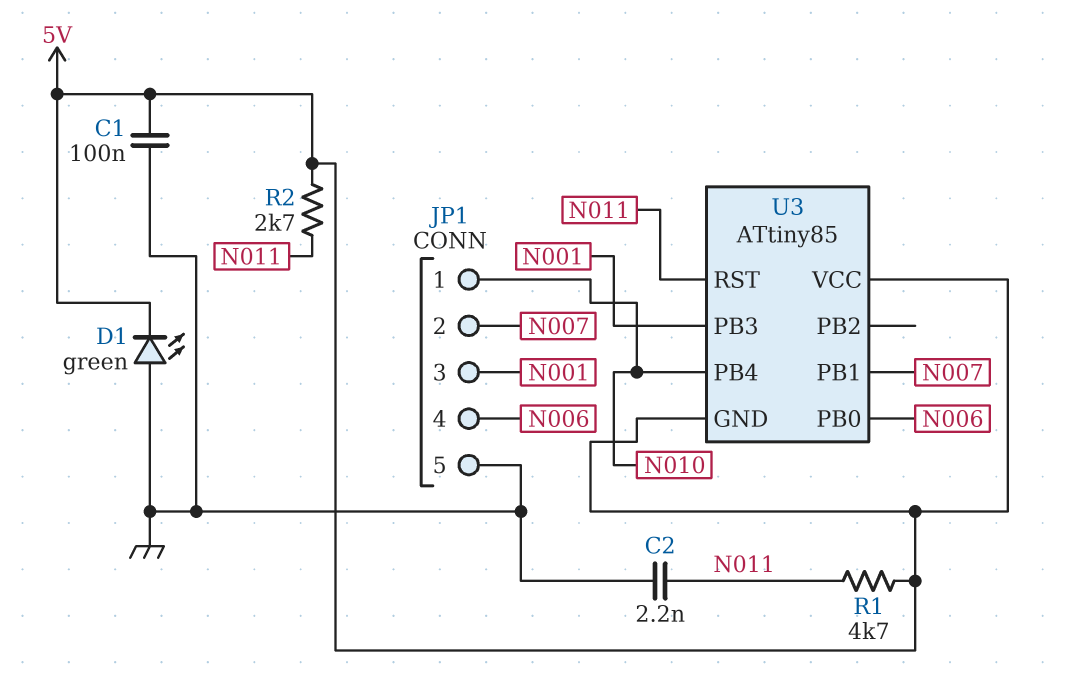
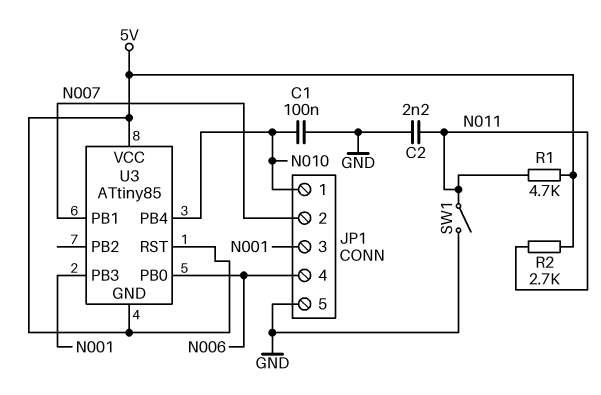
C1: 100nF (5V, GND) -> 100nF (GND, N010)
D1: LED green (A GND, K 5V) -> none
SW1: none -> switch (GND, N011)
U3 pin RST: N011 -> 5V

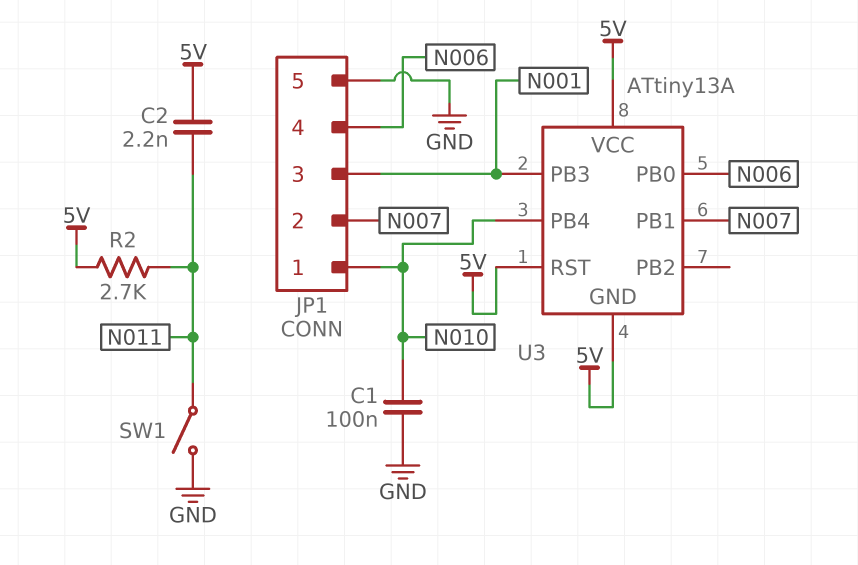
C2: 2.2nF (GND, N011) -> 2.2nF (5V, N011)
R1: 4.7k (5V, N011) -> none
U3: ATtiny85 -> ATtiny13A

